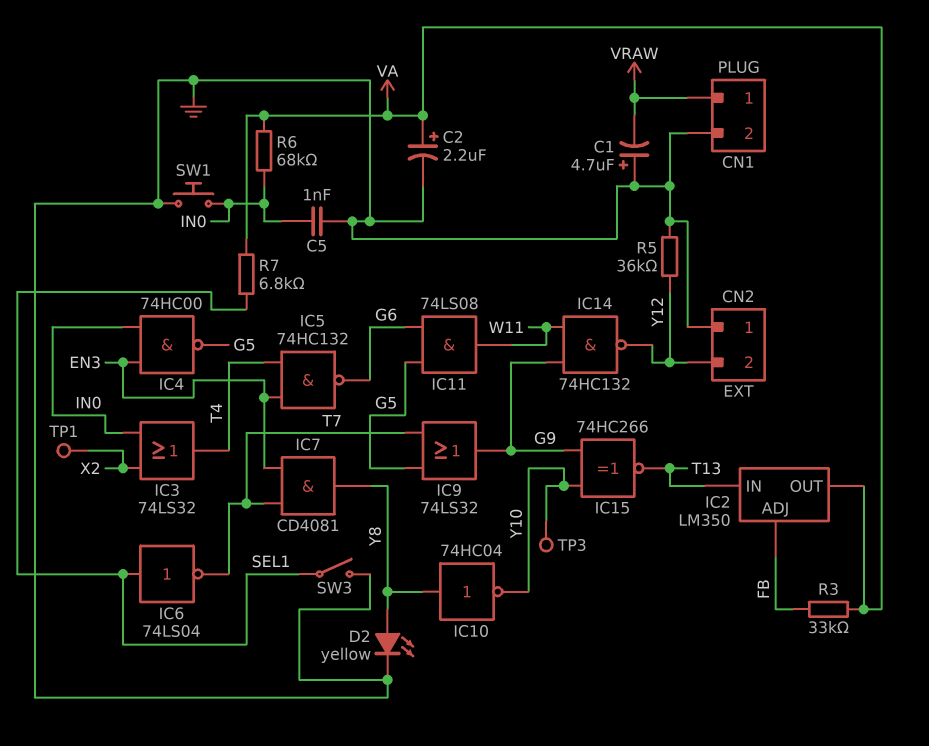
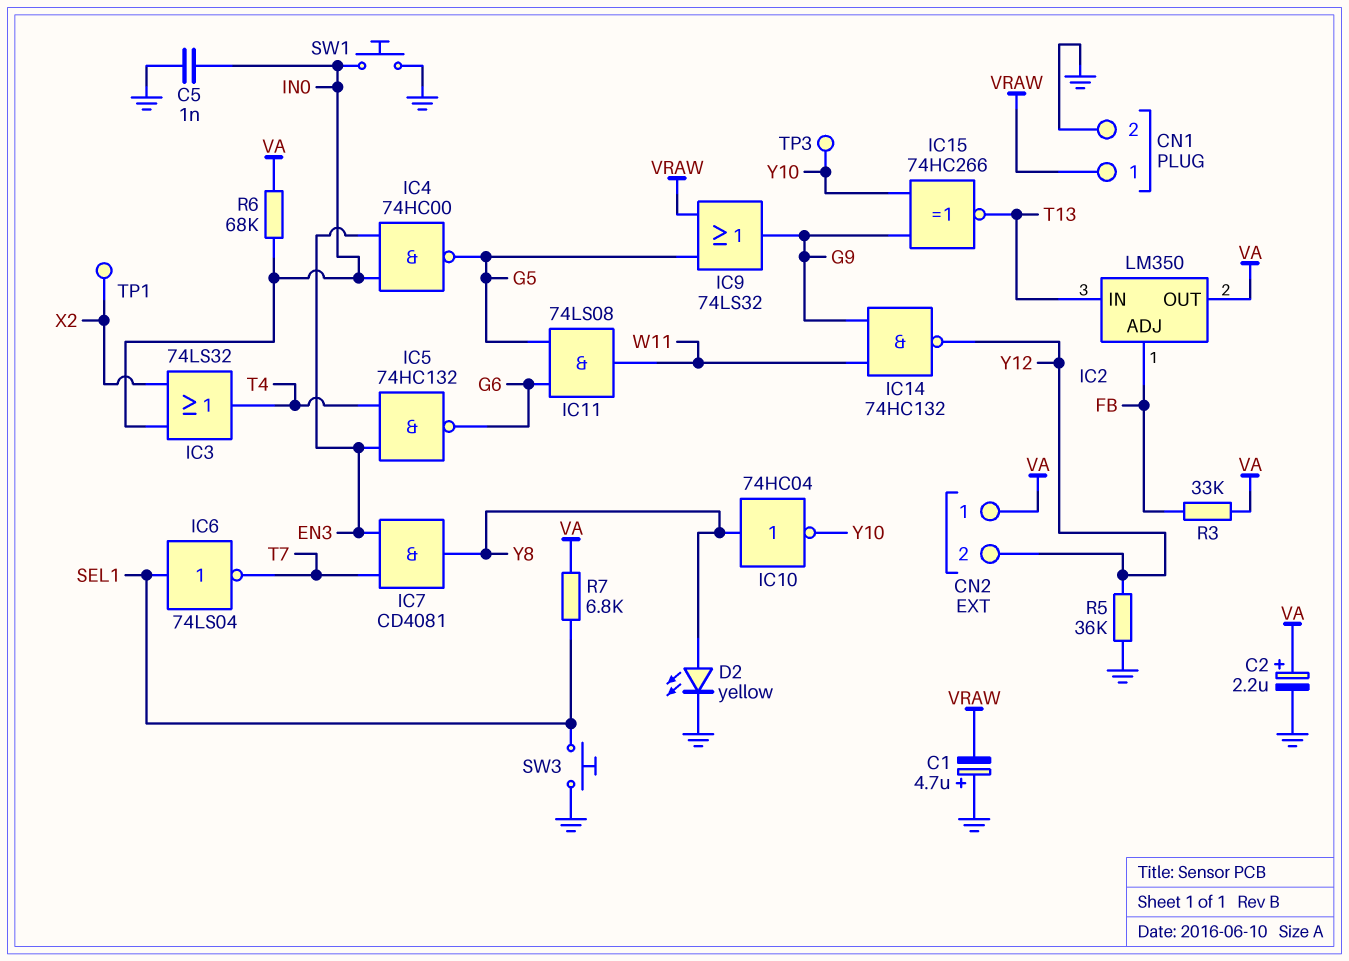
CN2 pin 1: GND -> VA
IC9: OR 74LS32 (in G5, in T7, out G9) -> OR 74LS32 (in G5, in VRAW, out G9)
SW3: switch (GND, SEL1) -> button (GND, SEL1)

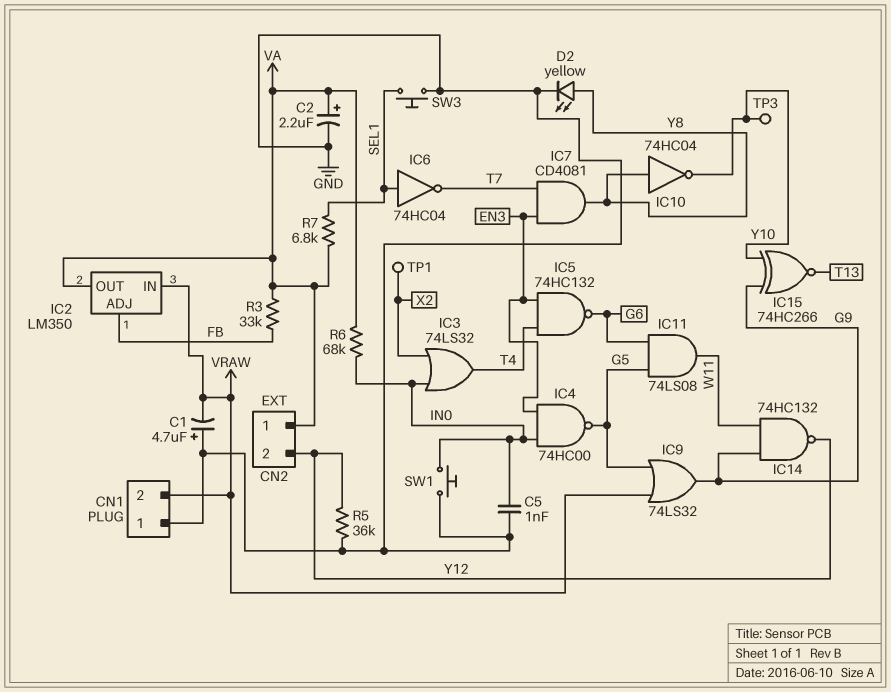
CN1 pin 1: VRAW -> GND
CN1 pin 2: GND -> VRAW
IC2 pin IN: T13 -> VRAW
IC6: NOT 74LS04 (in SEL1, out T7) -> NOT 74HC04 (in SEL1, out T7)

